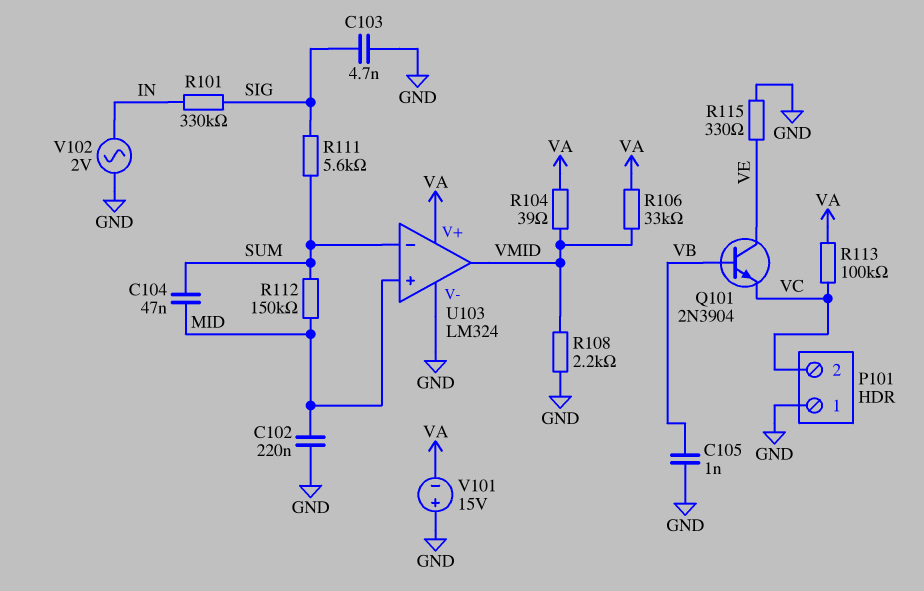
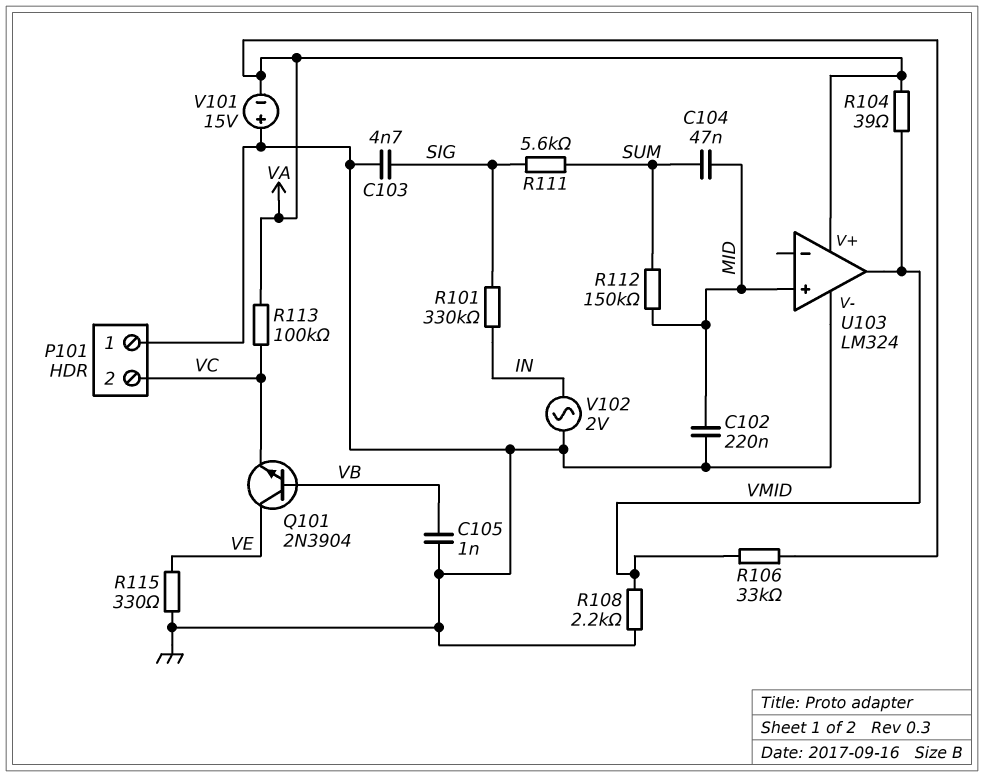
U103 pin in-: SUM -> none

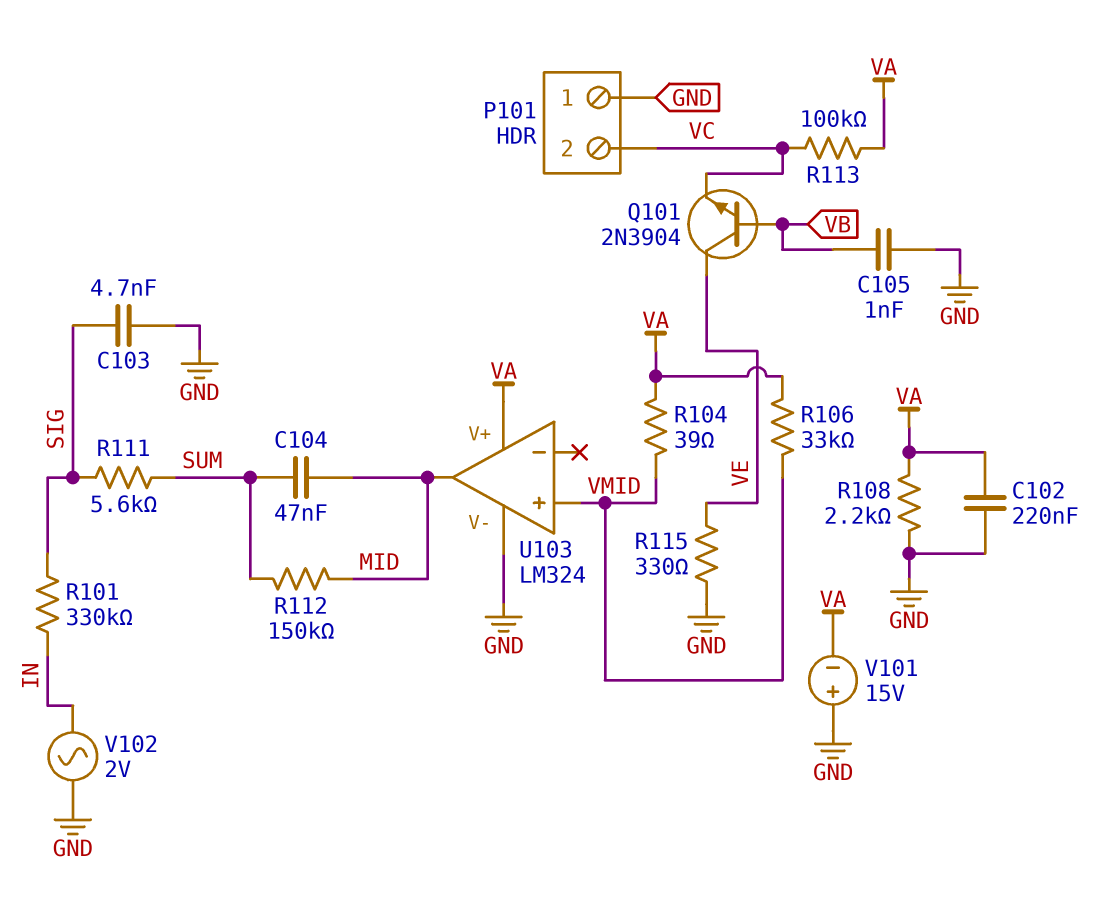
C102: 220nF (GND, MID) -> 220nF (GND, VA)
R108: 2.2k (GND, VMID) -> 2.2k (GND, VA)
U103 pin in+: MID -> VMID
U103 pin out: VMID -> MID

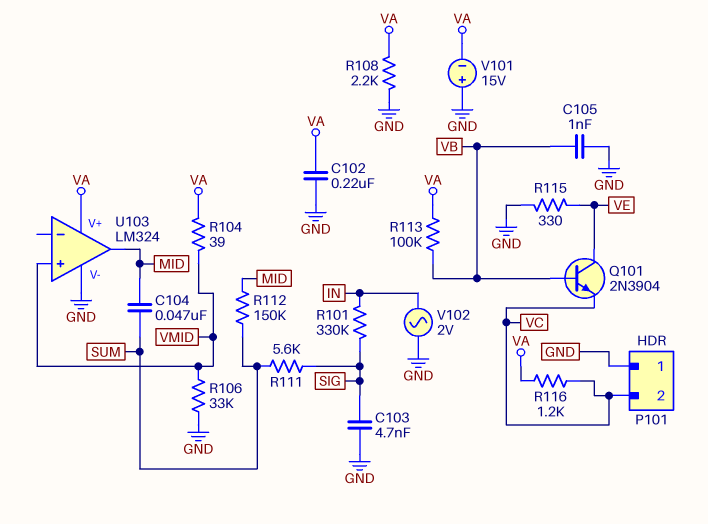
R106: 33k (VA, VMID) -> 33k (GND, VMID)
R113: 100k (VA, VC) -> 100k (VA, VB)
R116: none -> 1.2k (VA, VC)

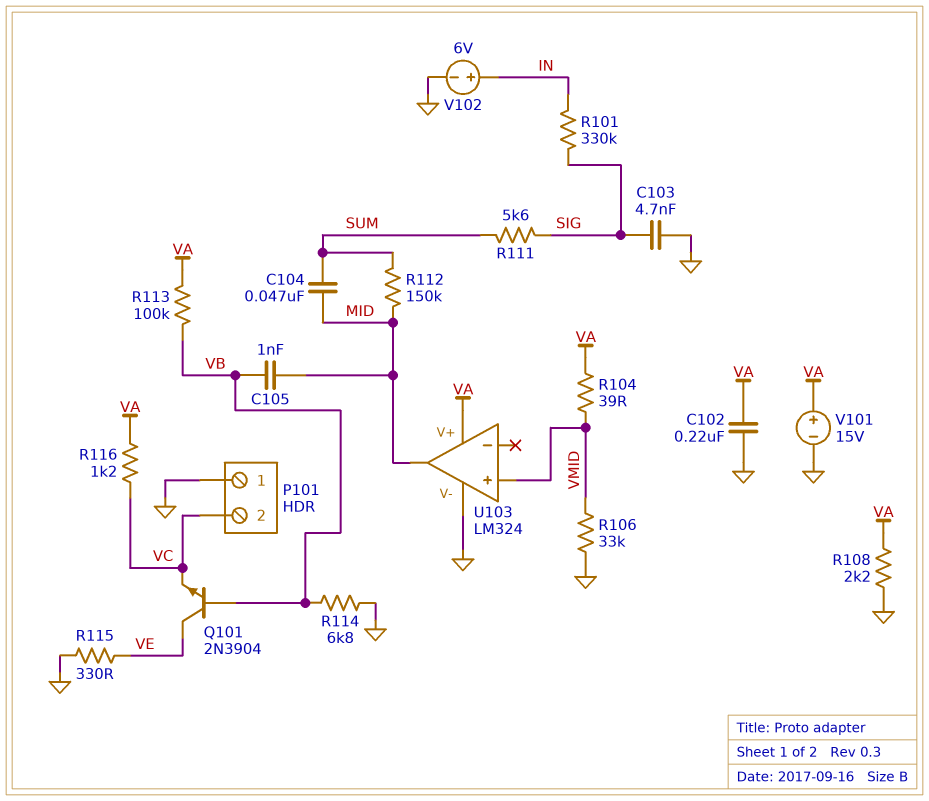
C105: 1nF (GND, VB) -> 1nF (MID, VB)
R114: none -> 6.8k (GND, VB)
V101: 15V (plus GND, minus VA) -> 15V (plus VA, minus GND)
V102: AC 2V (GND, IN) -> 6V (plus IN, minus GND)

